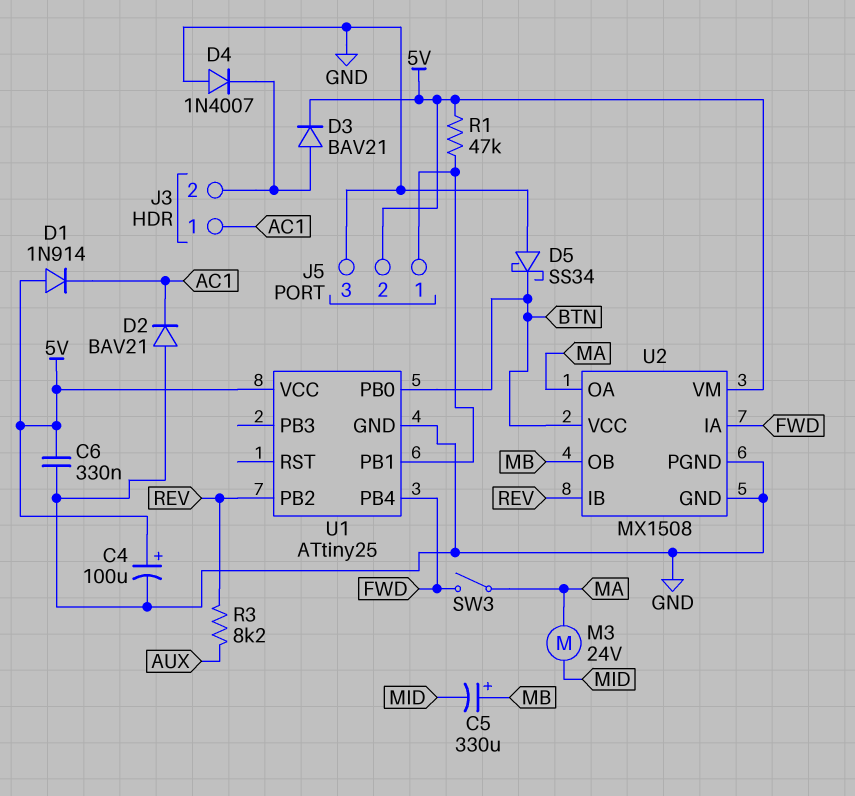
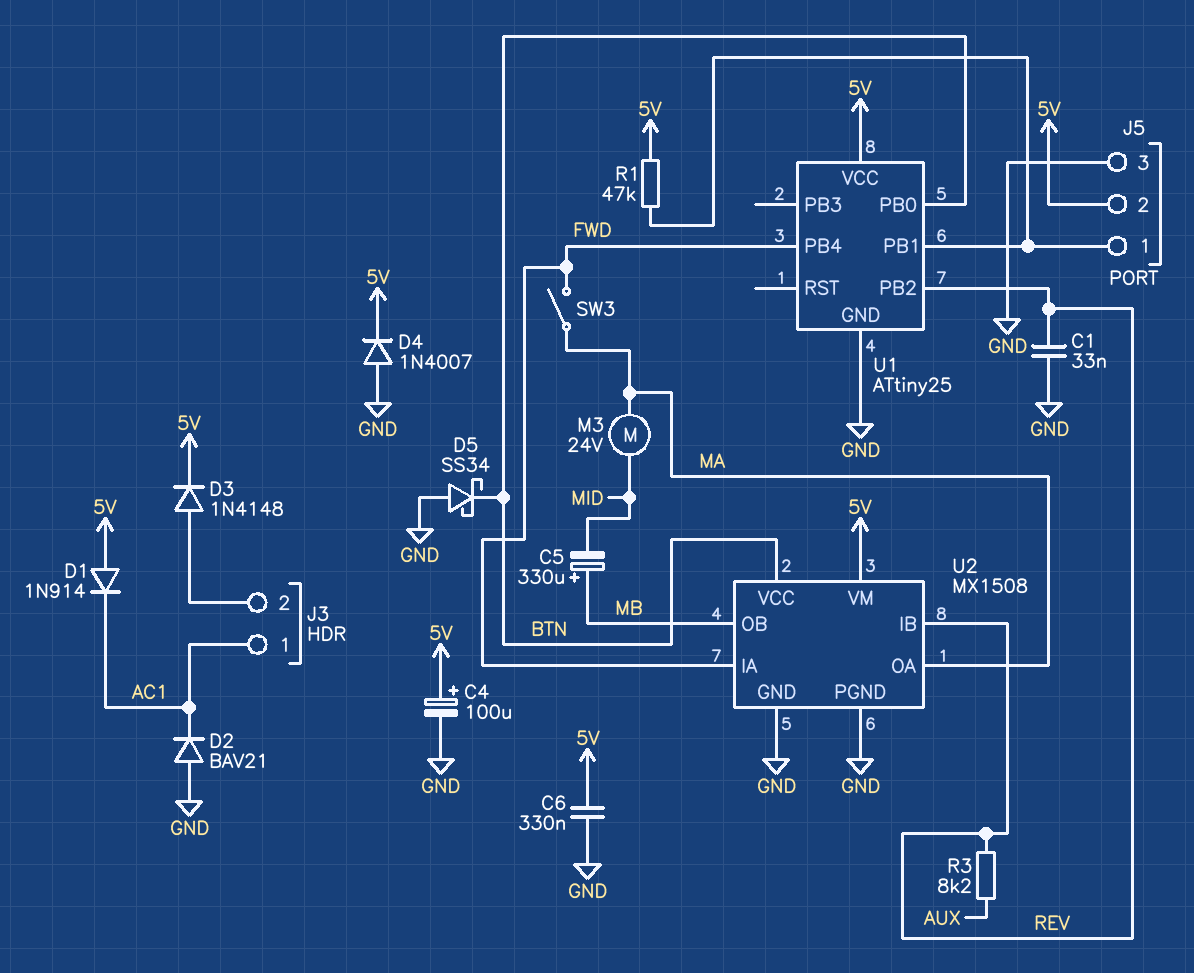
C1: none -> 33nF (GND, REV)
D3: diode BAV21 (A J3/2, K 5V) -> diode 1N4148 (A J3/2, K 5V)
D4: diode 1N4007 (A GND, K J3/2) -> diode 1N4007 (A GND, K 5V)

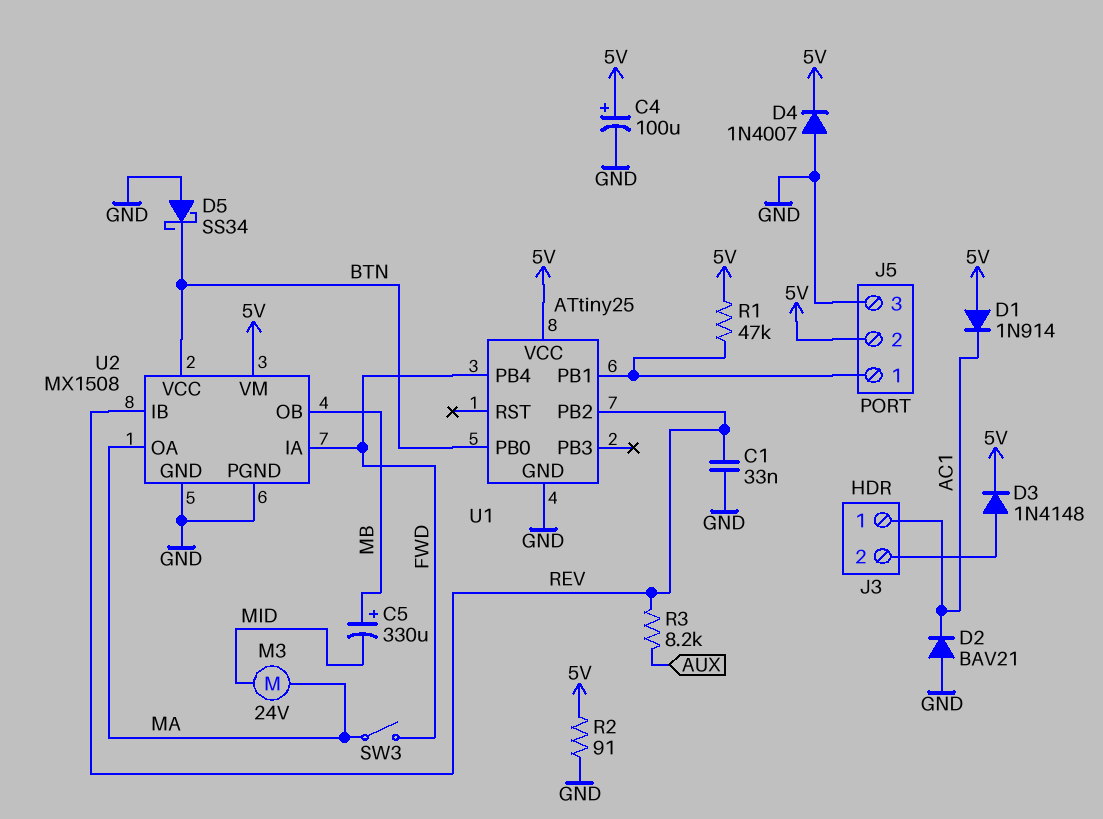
C6: 330nF (5V, GND) -> none
R2: none -> 91 (5V, GND)

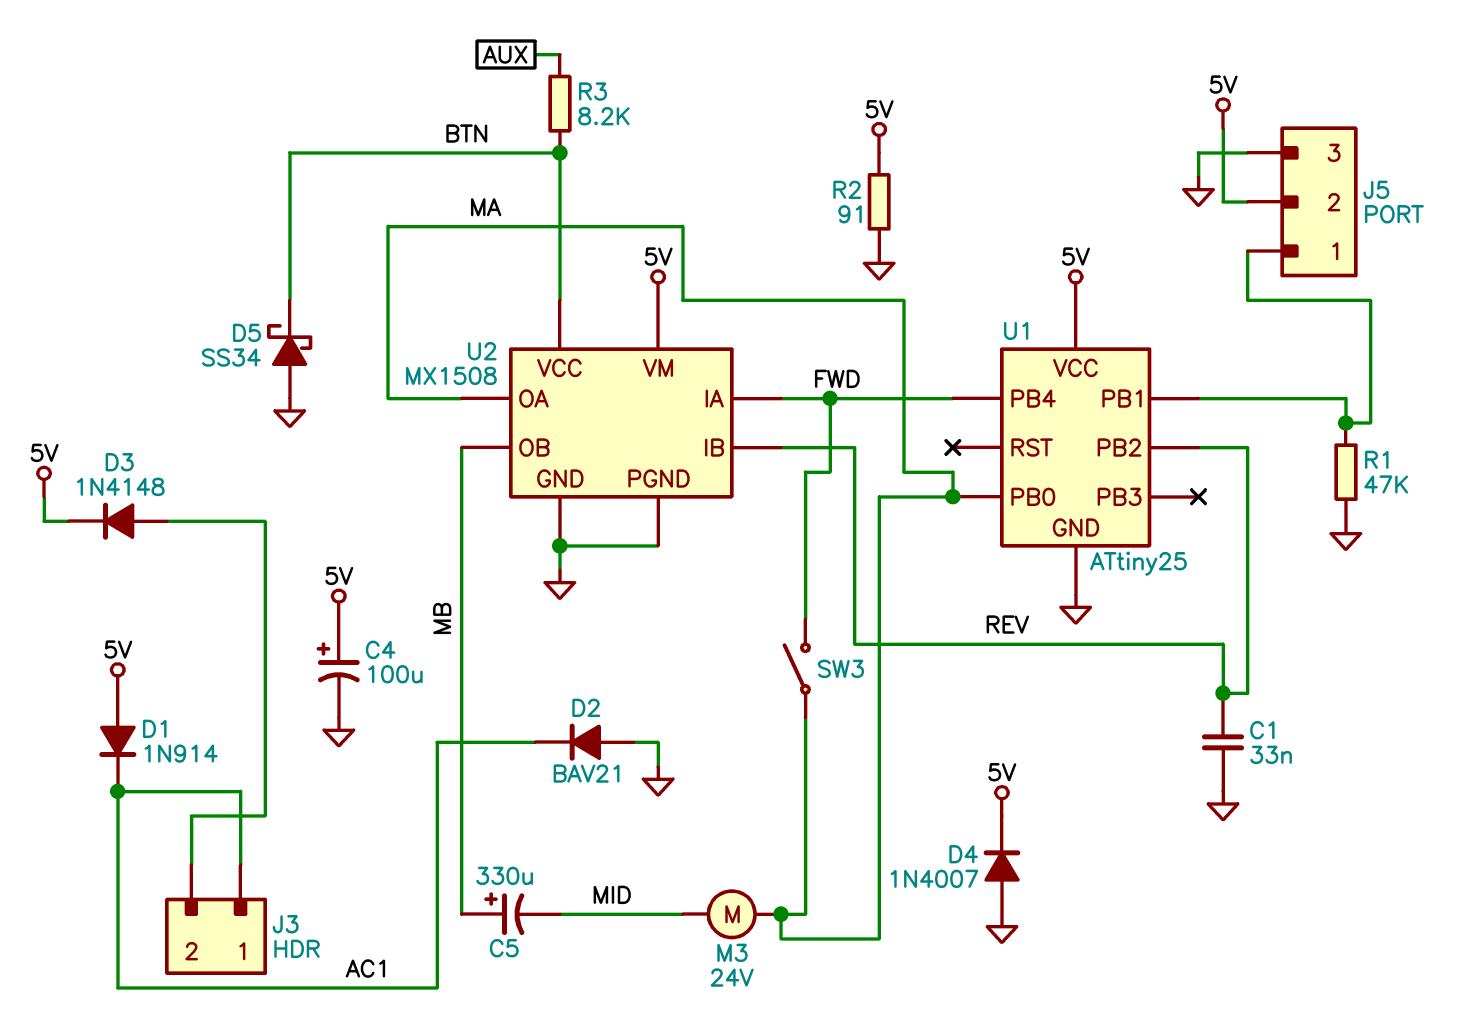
R1: 47k (5V, J5/1) -> 47k (GND, J5/1)
R3: 8.2k (AUX, REV) -> 8.2k (AUX, BTN)
U1 pin PB0: BTN -> MA

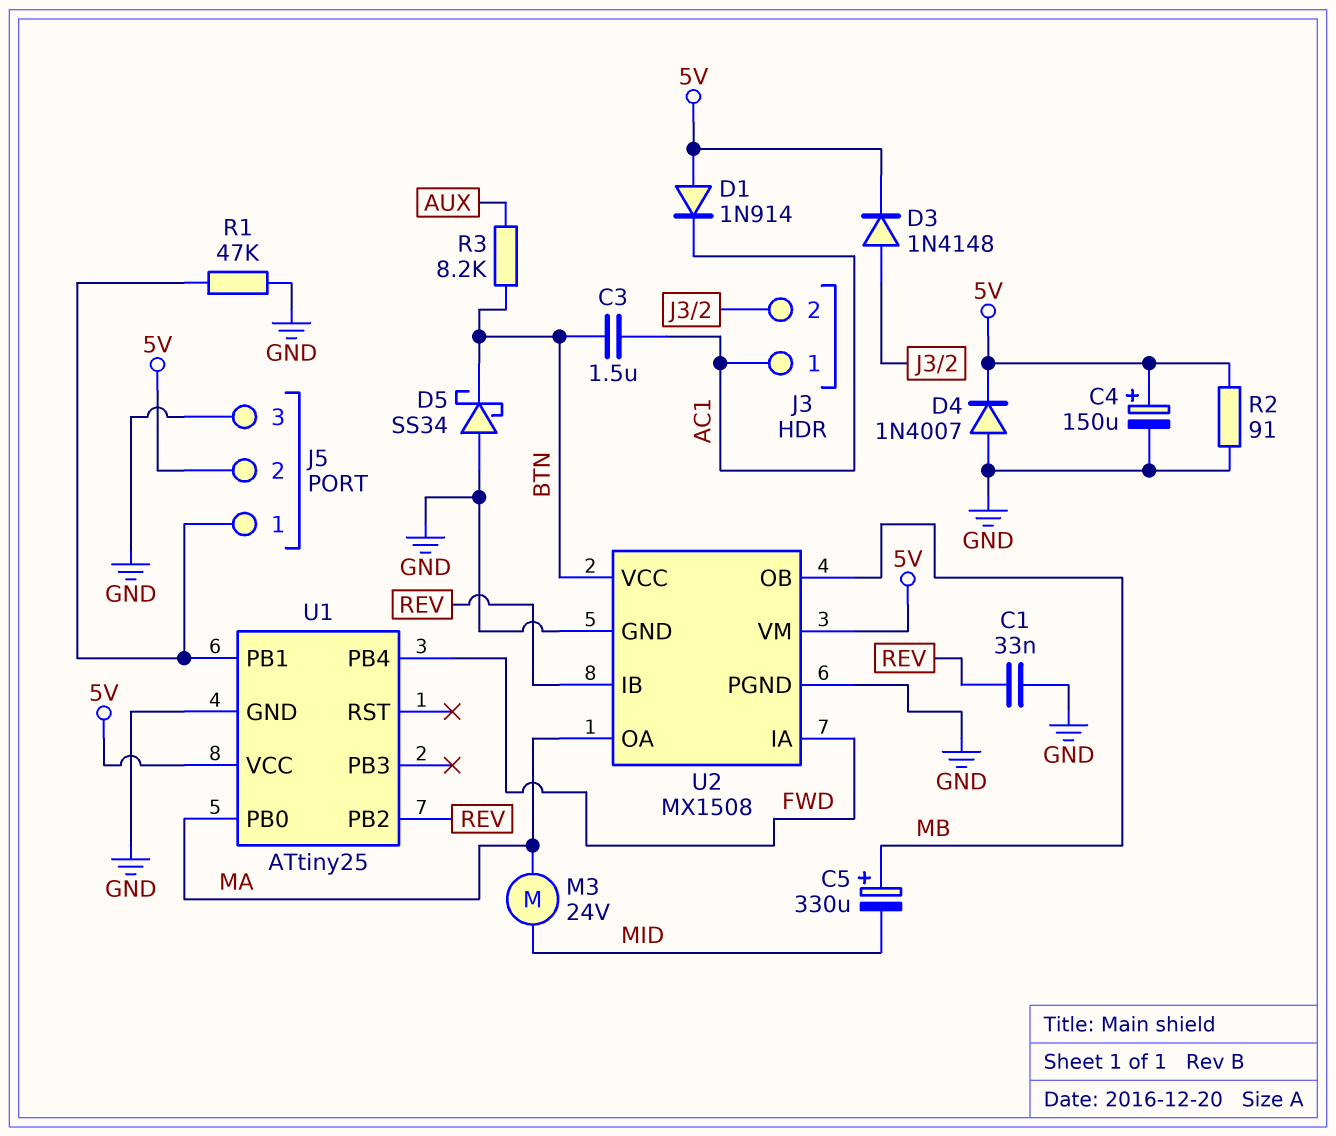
C3: none -> 1.5uF (AC1, BTN)
C4: 100uF (plus 5V, minus GND) -> 150uF (plus 5V, minus GND)
D2: diode BAV21 (A GND, K AC1) -> none
SW3: switch (FWD, MA) -> none

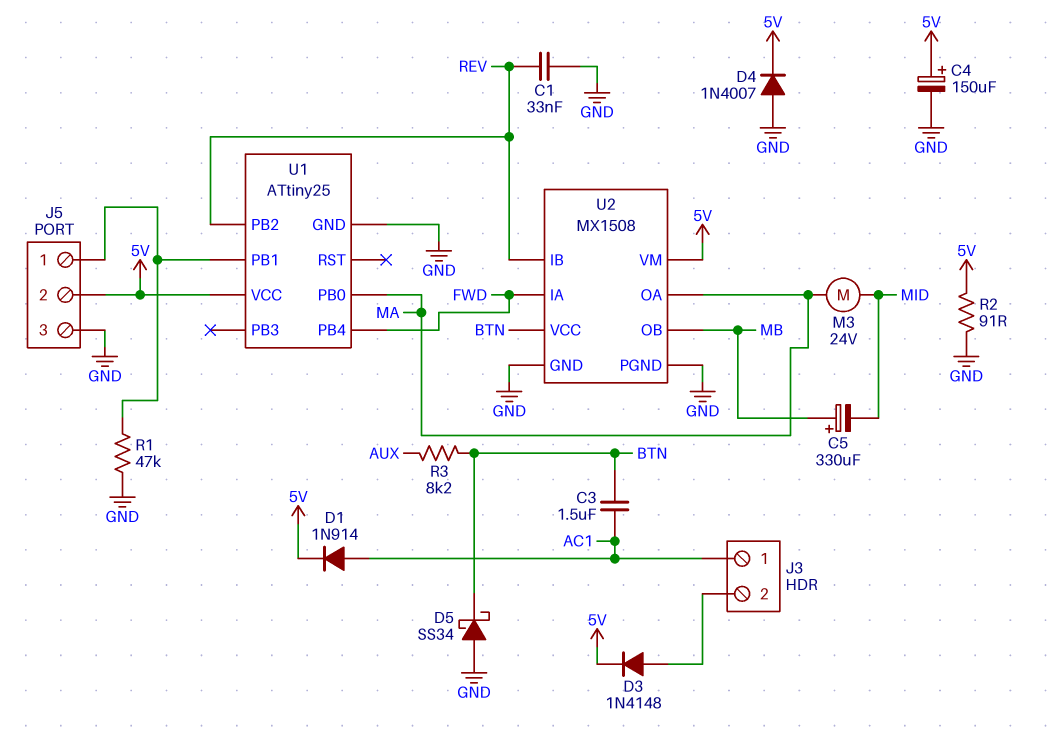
D1: diode 1N914 (A 5V, K AC1) -> diode 1N914 (A AC1, K 5V)

